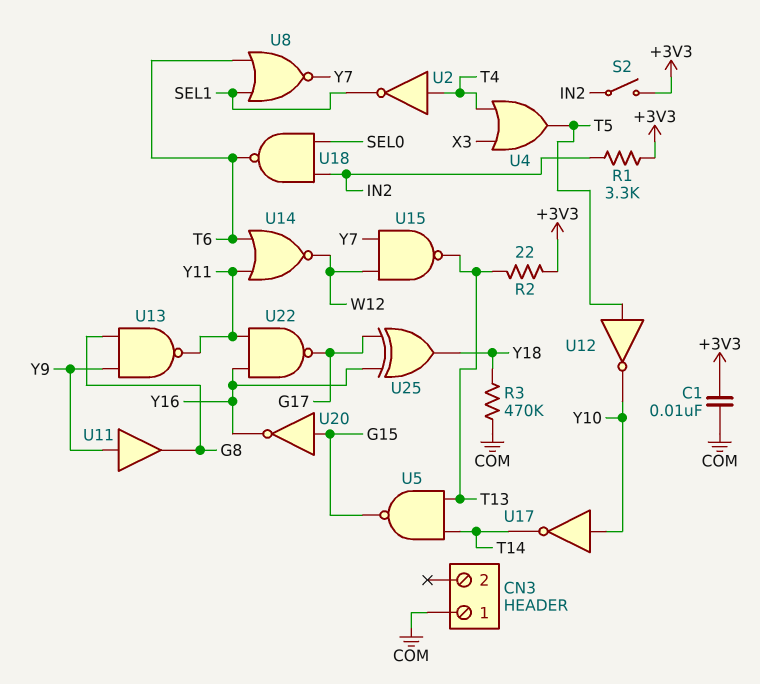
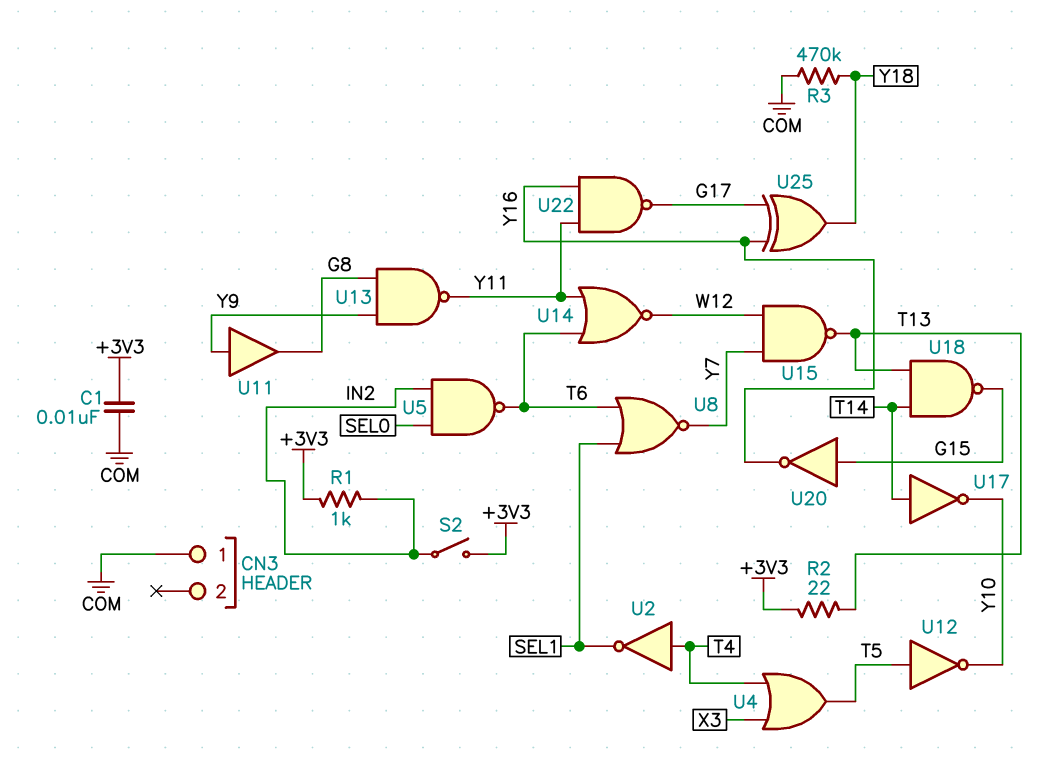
R1: 3.3k (+3V3, IN2) -> 1k (+3V3, IN2)
U5: NAND (in T13, in T14, out G15) -> NAND (in IN2, in SEL0, out T6)
U17: NOT (in Y10, out T14) -> NOT (in T14, out Y10)
U18: NAND (in IN2, in SEL0, out T6) -> NAND (in T13, in T14, out G15)

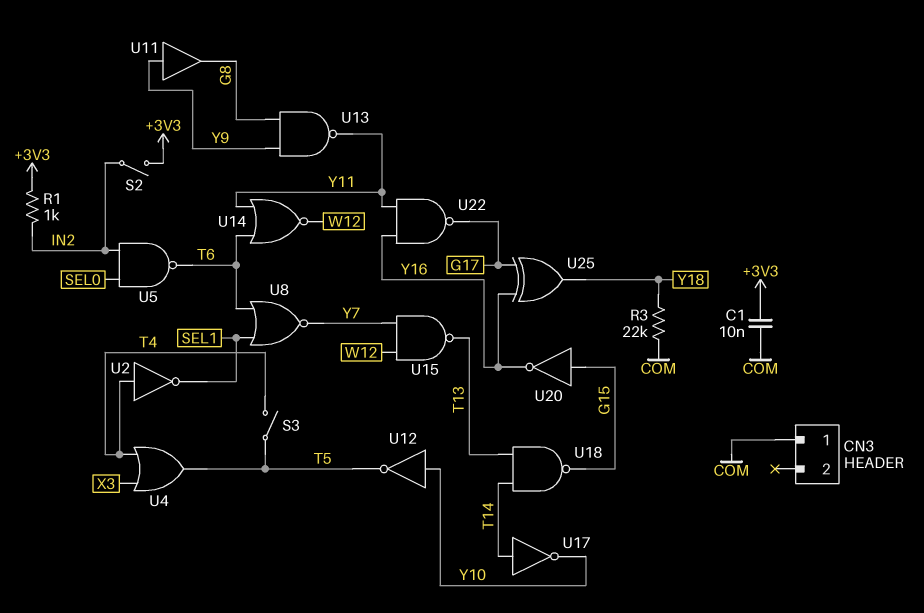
R2: 22 (+3V3, T13) -> none
R3: 470k (COM, Y18) -> 22k (COM, Y18)
S3: none -> switch (T4, T5)
U12: NOT (in T5, out Y10) -> NOT (in Y10, out T5)

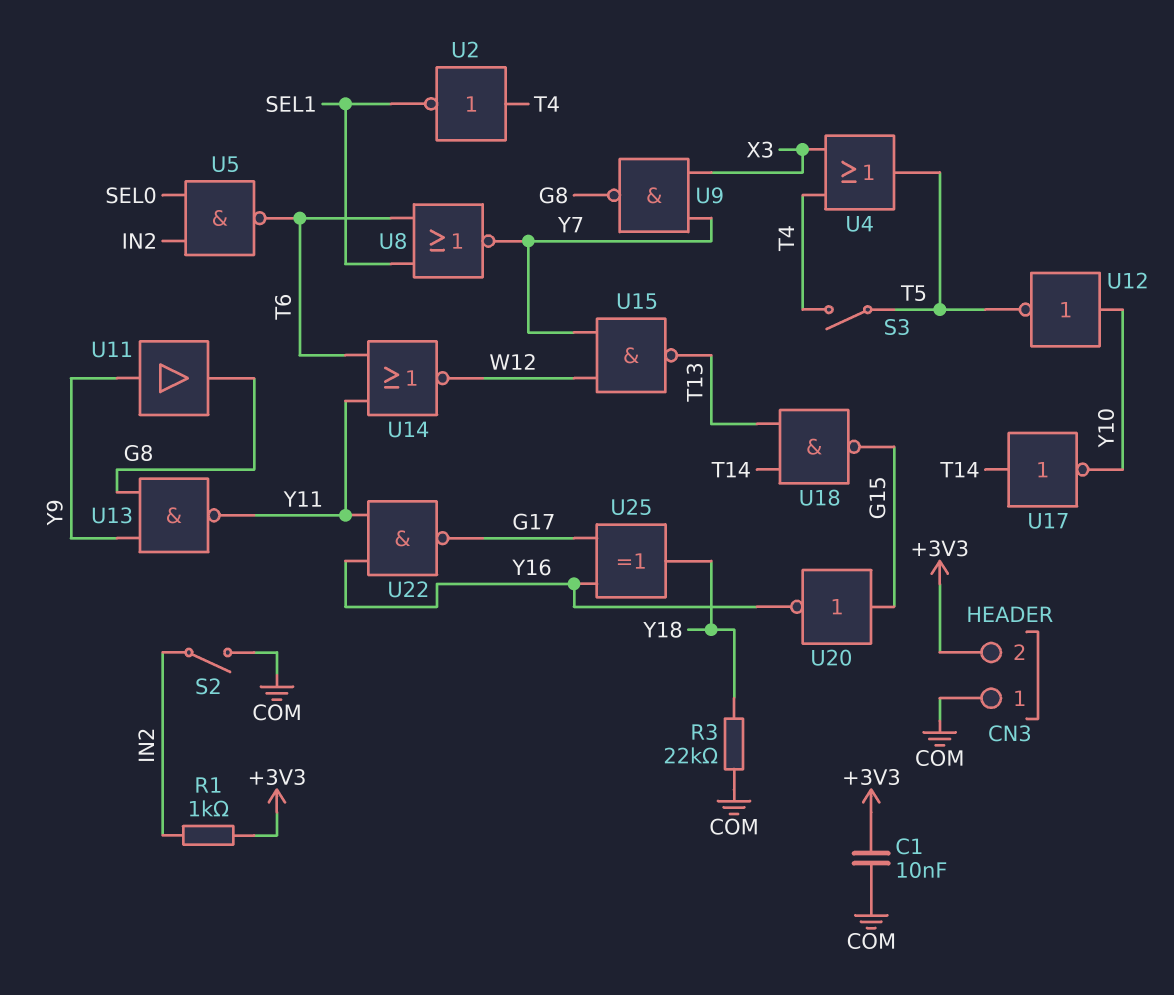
CN3 pin 2: none -> +3V3
S2: switch (+3V3, IN2) -> switch (COM, IN2)
U9: none -> NAND (in X3, in Y7, out G8)

